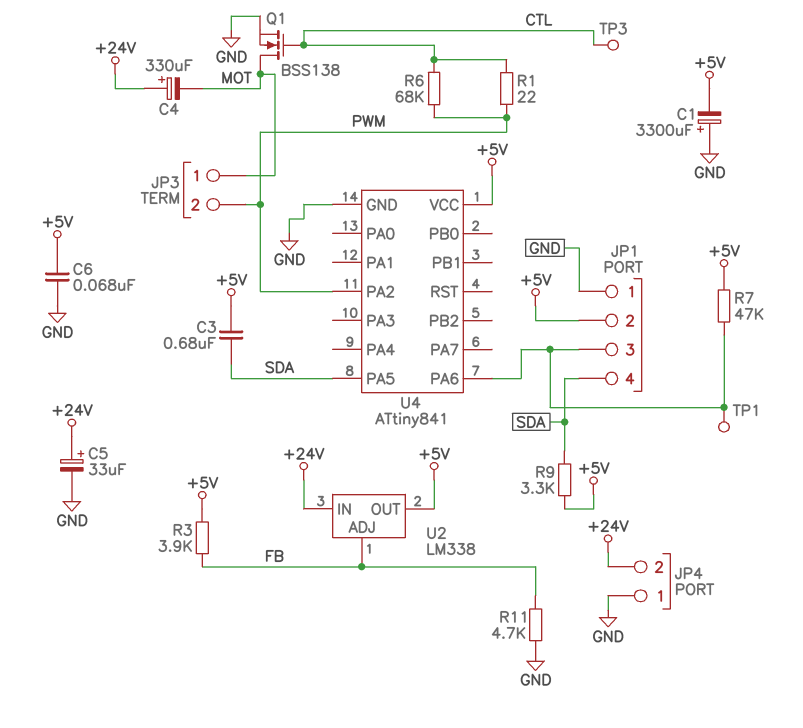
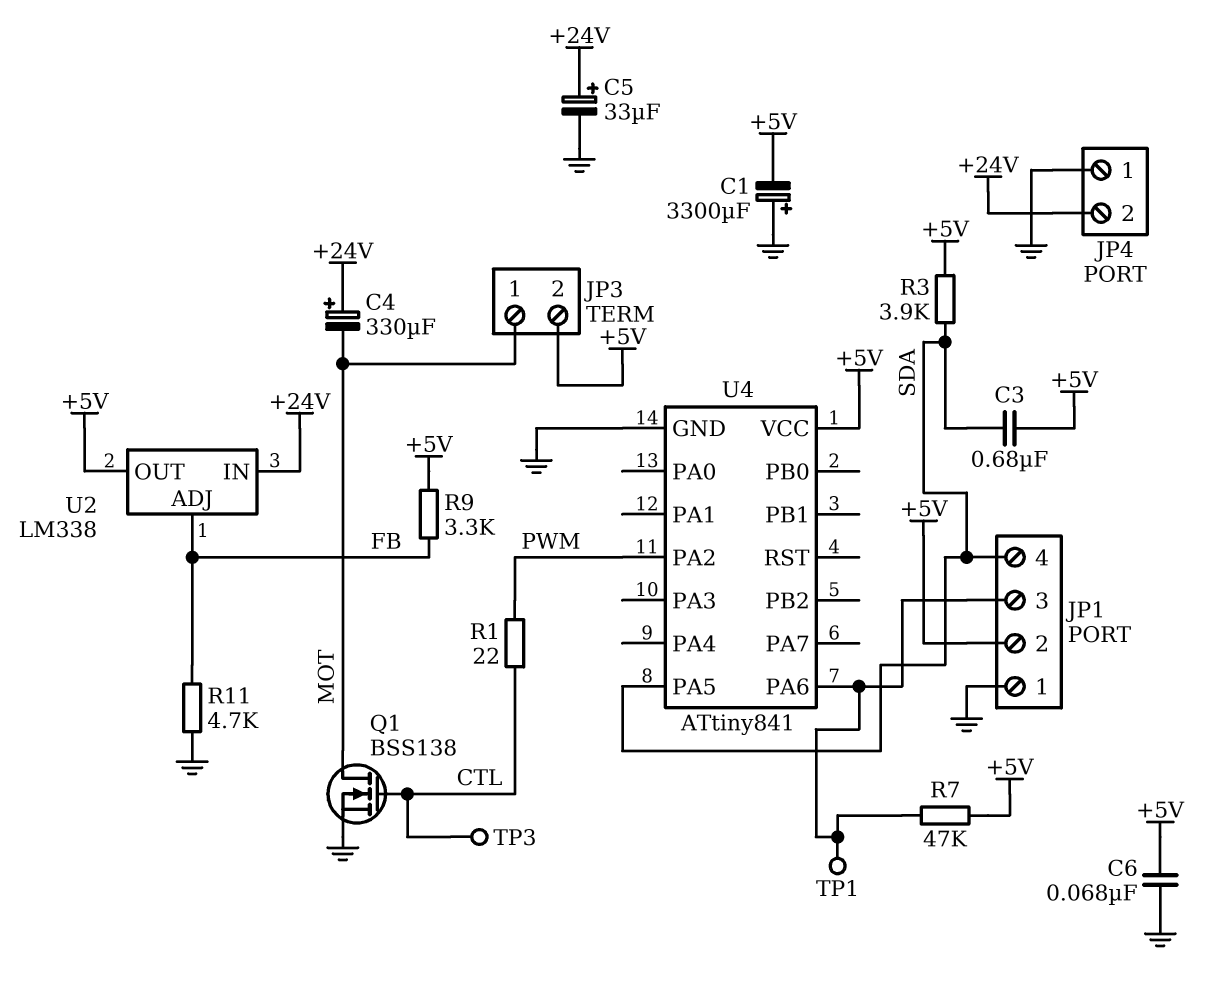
JP3 pin 2: PWM -> +5V
R3: 3.9k (+5V, FB) -> 3.9k (+5V, SDA)
R6: 68k (CTL, PWM) -> none
R9: 3.3k (+5V, SDA) -> 3.3k (+5V, FB)

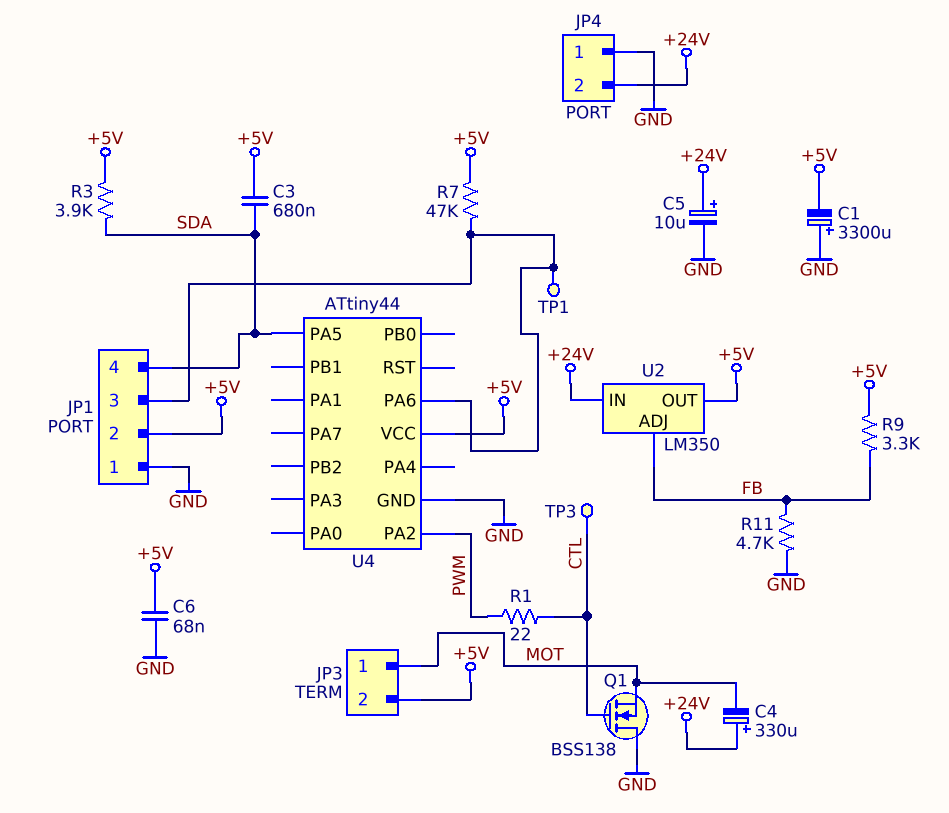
C5: 33uF (plus +24V, minus GND) -> 10uF (plus +24V, minus GND)
Q1: NMOS BSS138 (G CTL, D MOT, S GND) -> NMOS BSS138 (G CTL, D GND, S MOT)
U2: LM338 -> LM350
U4: ATtiny841 -> ATtiny44

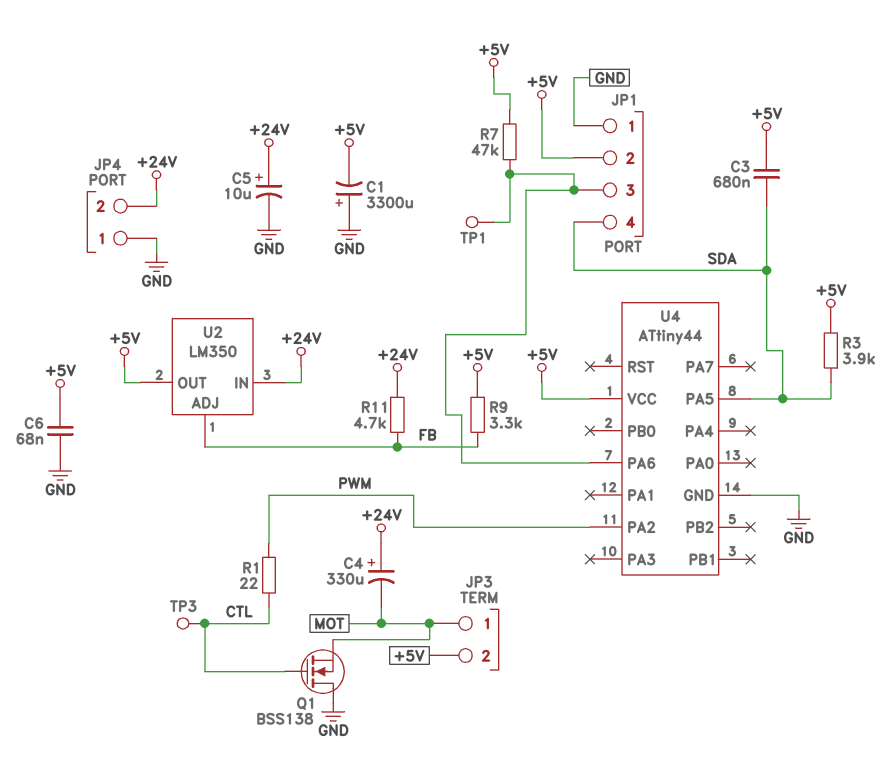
R11: 4.7k (FB, GND) -> 4.7k (+24V, FB)

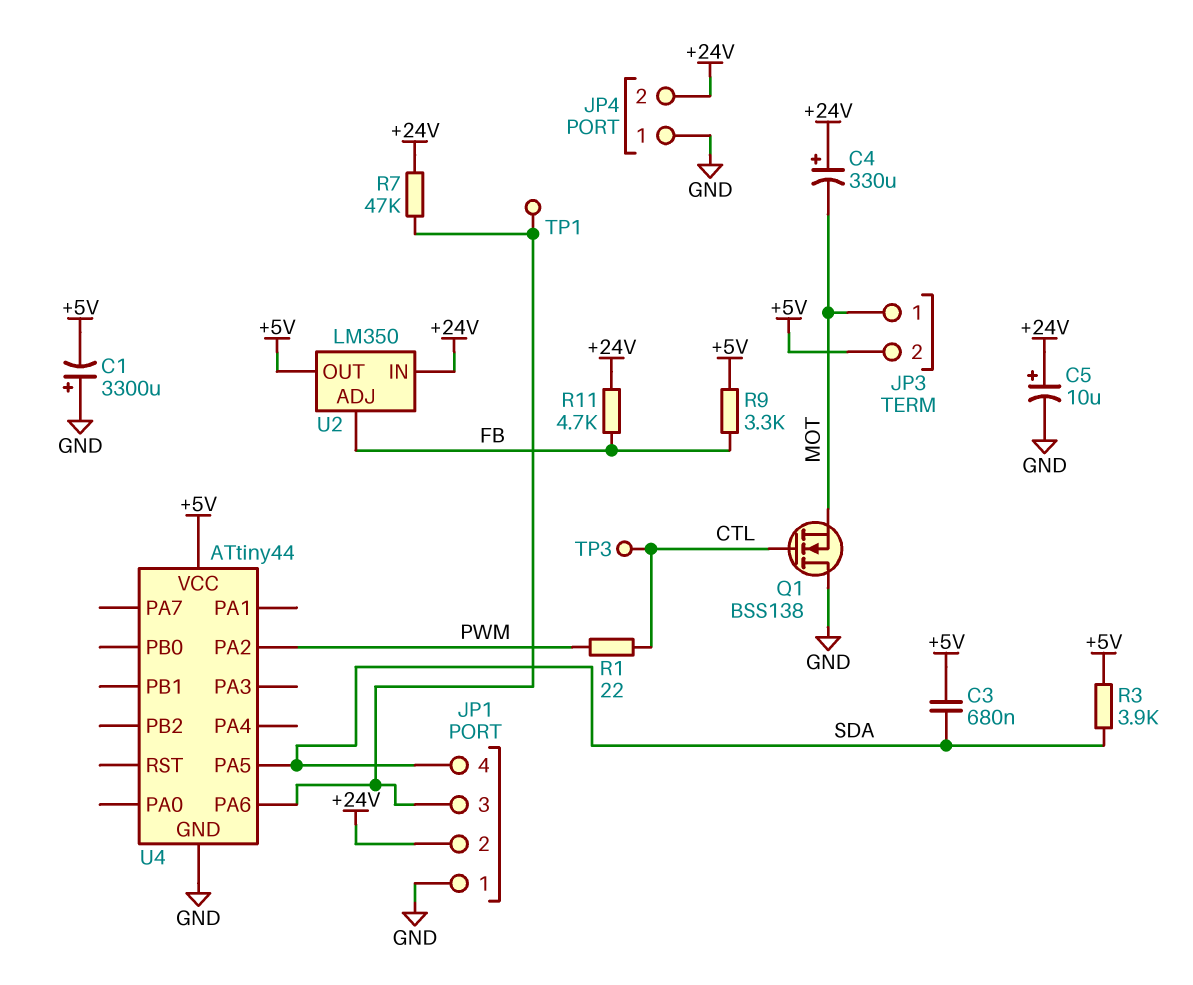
C6: 68nF (+5V, GND) -> none
JP1 pin 2: +5V -> +24V
R7: 47k (+5V, JP1/3) -> 47k (+24V, JP1/3)

